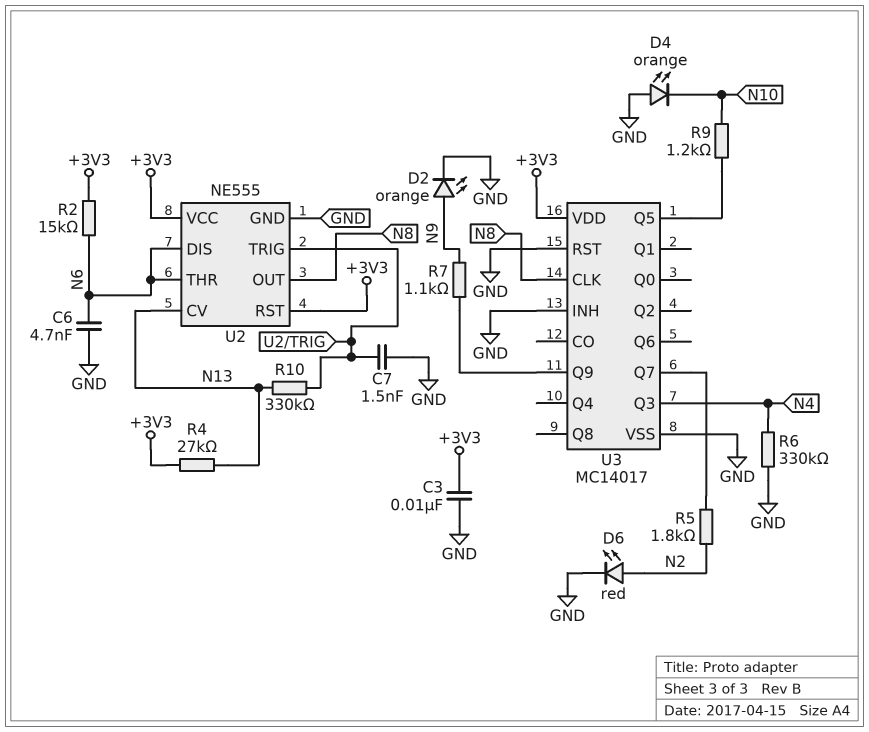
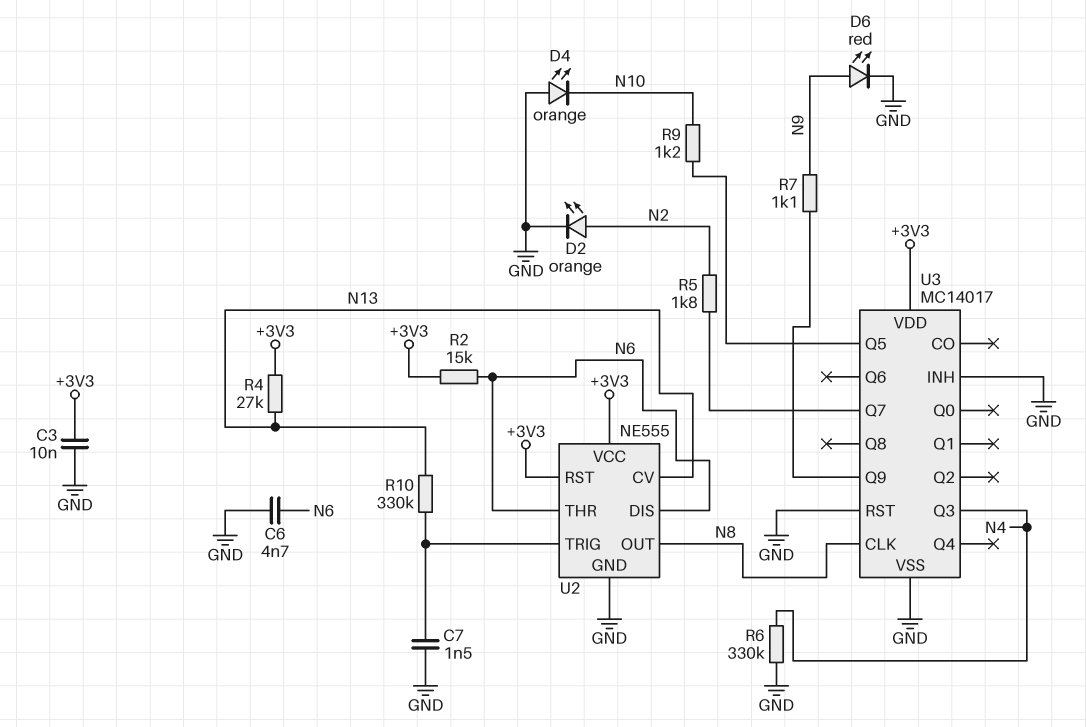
D2: LED orange (A N9, K GND) -> LED orange (A N2, K GND)
D6: LED red (A N2, K GND) -> LED red (A N9, K GND)

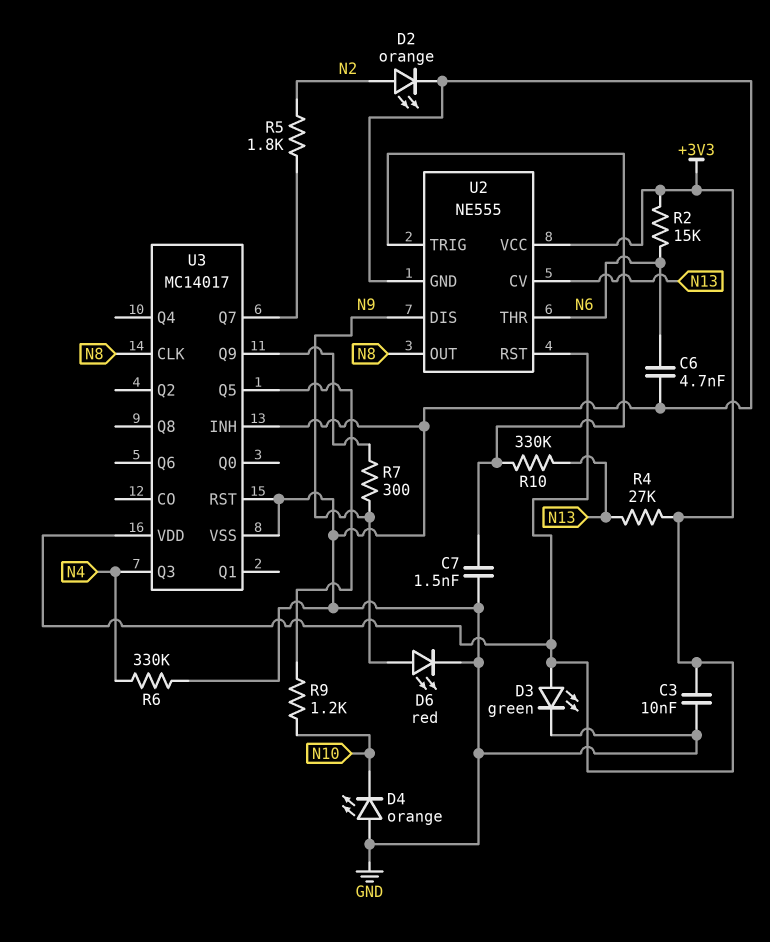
D3: none -> LED green (A +3V3, K GND)
R7: 1.1k (N9, U3/Q9) -> 300 (N9, U3/Q9)
U2 pin DIS: N6 -> N9

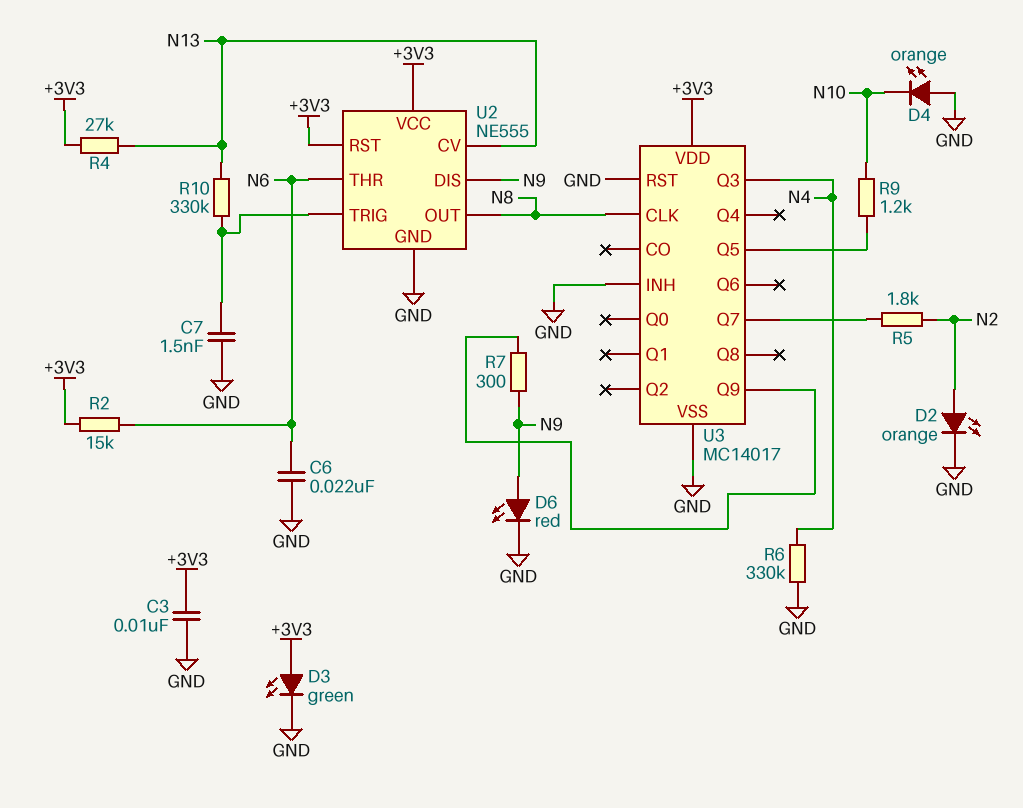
C6: 4.7nF (GND, N6) -> 22nF (GND, N6)

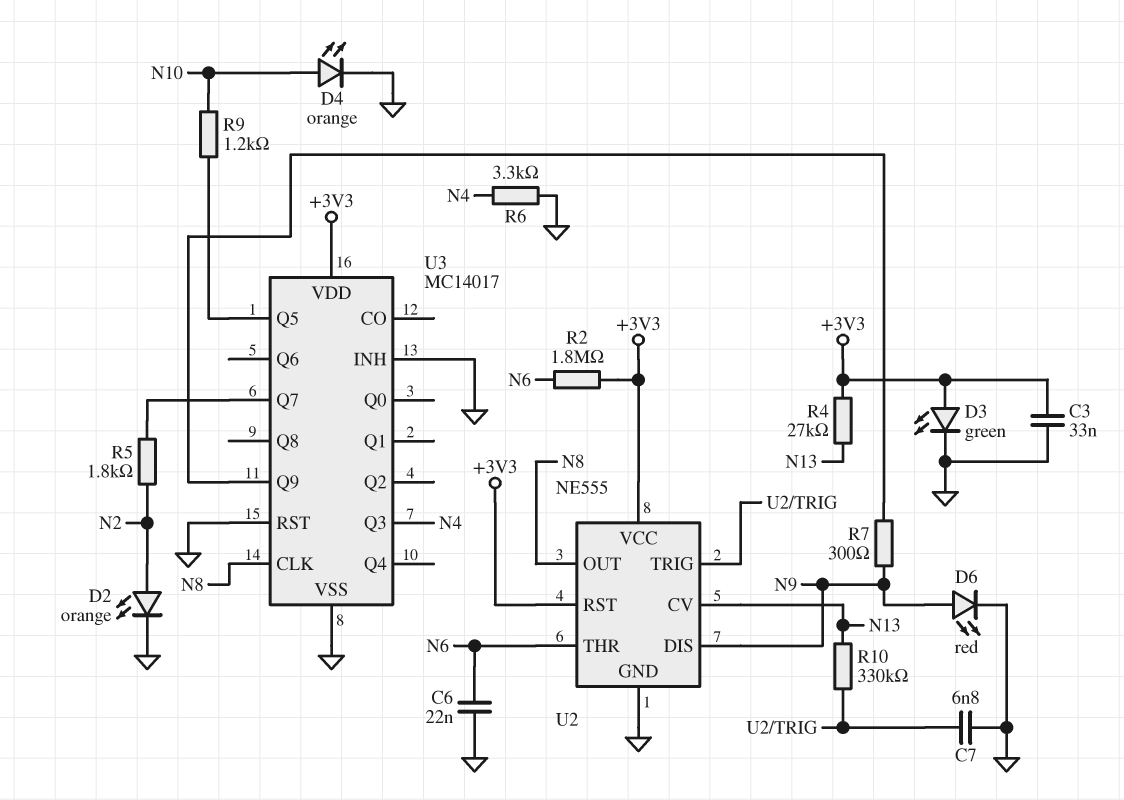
C3: 10nF (+3V3, GND) -> 33nF (+3V3, GND)
C7: 1.5nF (GND, U2/TRIG) -> 6.8nF (GND, U2/TRIG)
D4: LED orange (A GND, K N10) -> LED orange (A N10, K GND)
R2: 15k (+3V3, N6) -> 1.8M (+3V3, N6)
R6: 330k (GND, N4) -> 3.3k (GND, N4)

